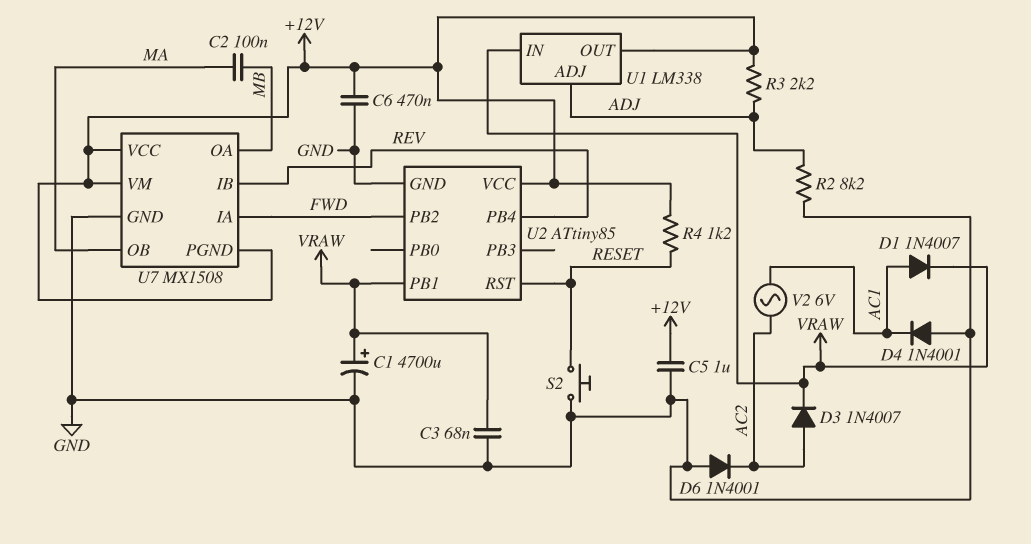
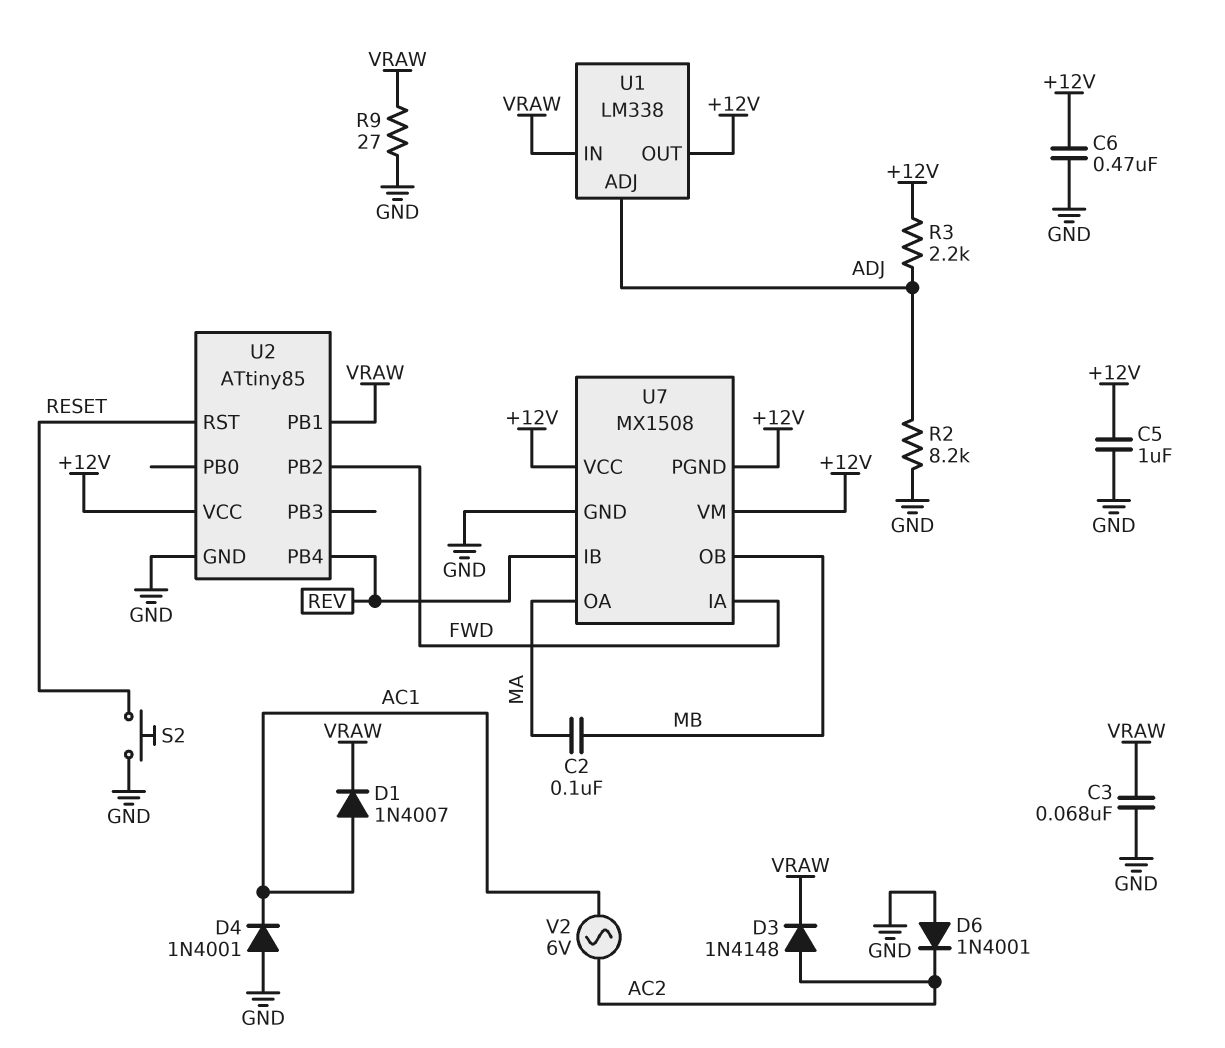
C1: 4700uF (plus VRAW, minus GND) -> none
D3: diode 1N4007 (A AC2, K VRAW) -> diode 1N4148 (A AC2, K VRAW)
R4: 1.2k (+12V, RESET) -> none
R9: none -> 27 (GND, VRAW)
U7 pin OA: MB -> MA
U7 pin OB: MA -> MB

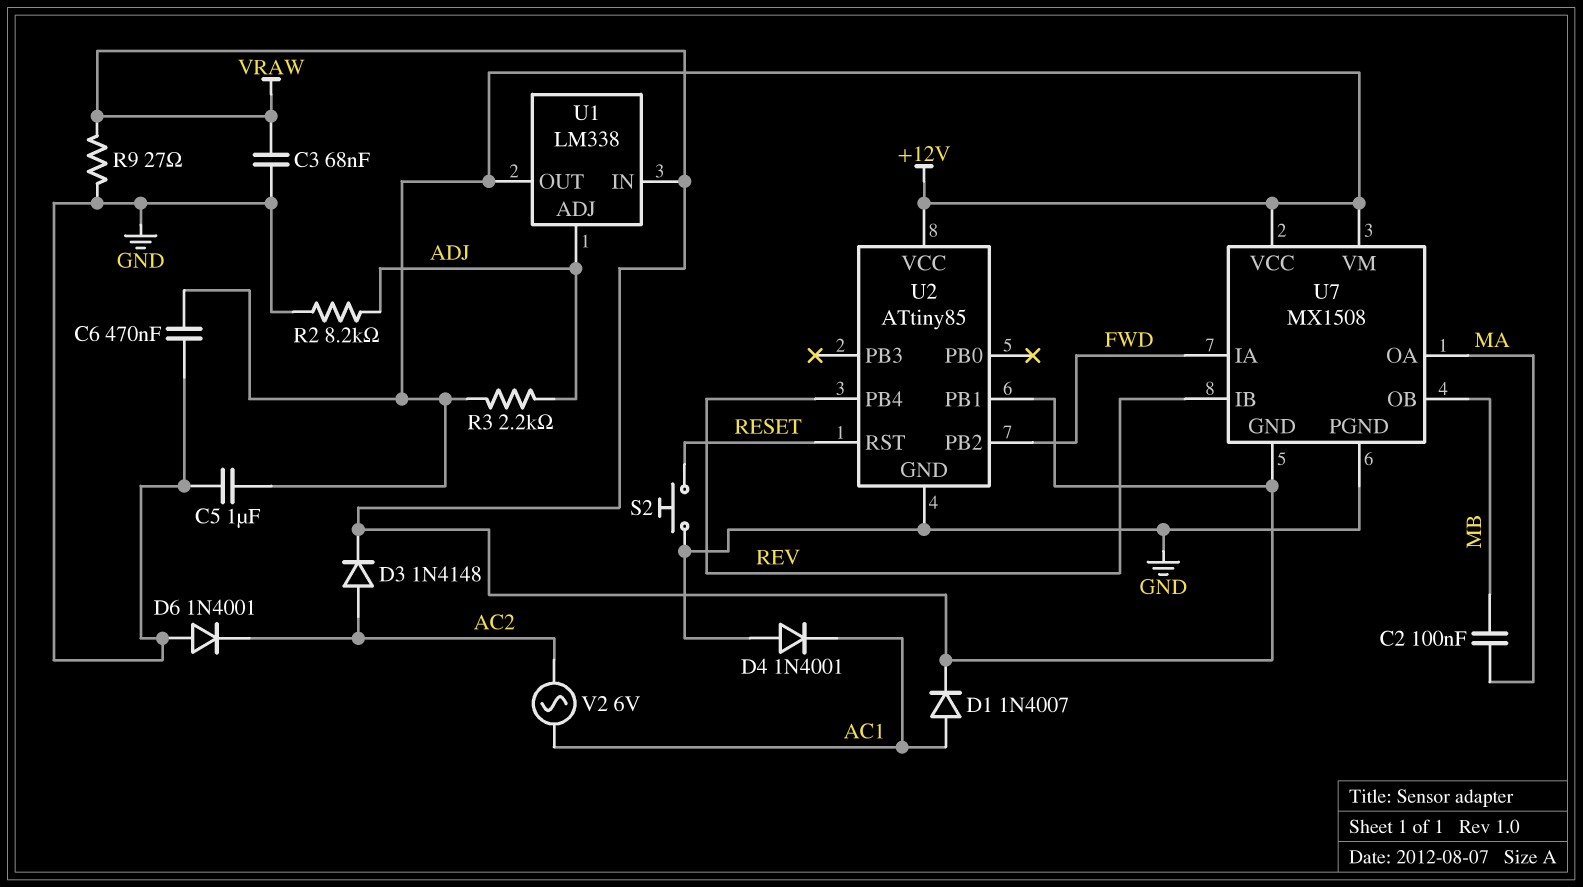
U7 pin GND: GND -> VRAW
U7 pin PGND: +12V -> GND

